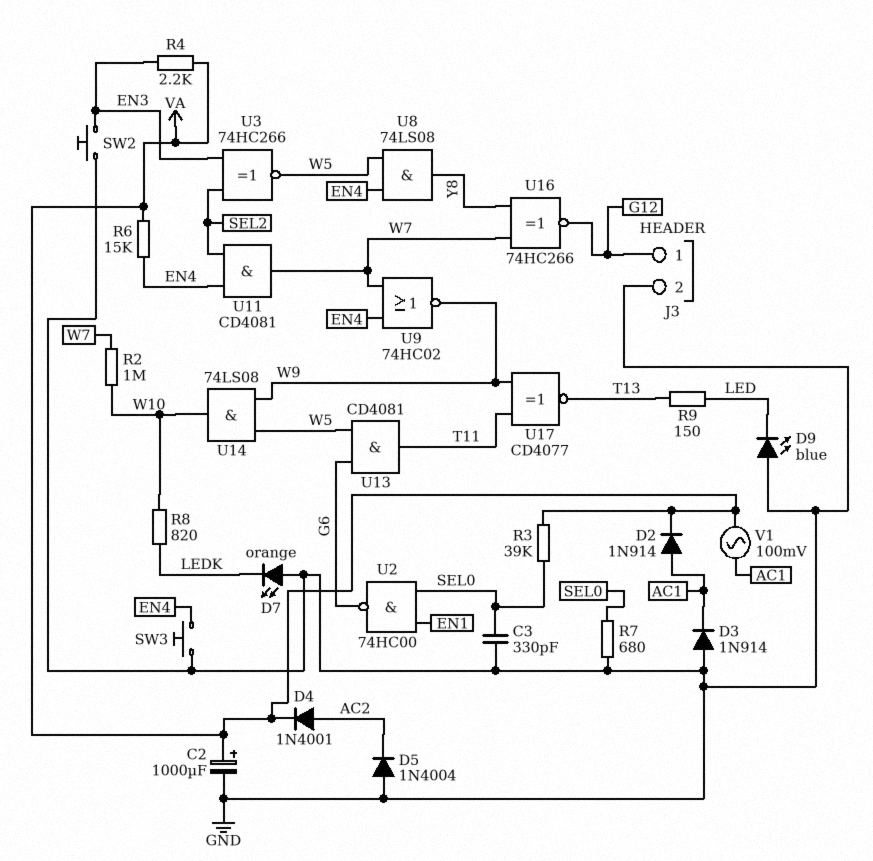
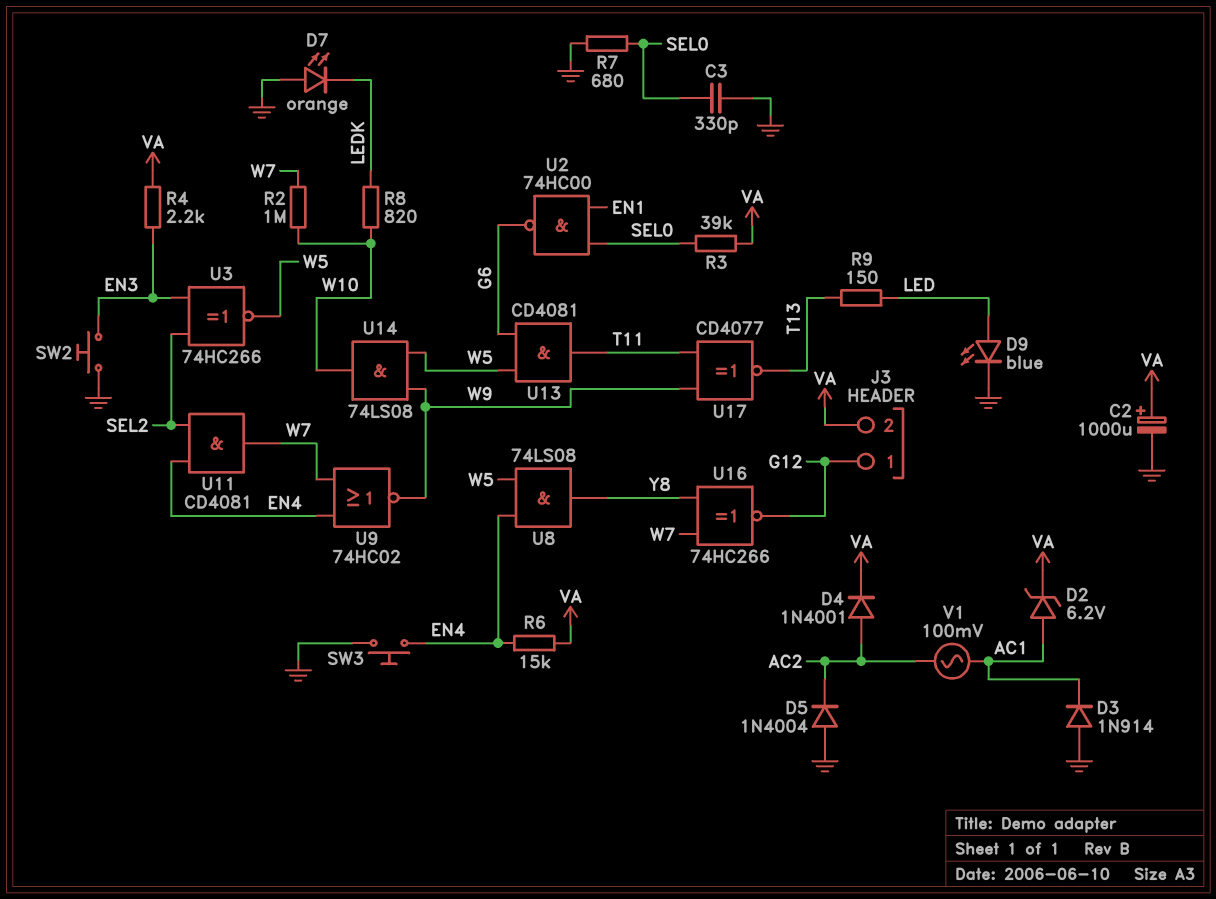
D2: diode 1N914 (A AC1, K VA) -> zener 6.2V (A AC1, K VA)
D9: LED blue (A GND, K LED) -> LED blue (A LED, K GND)
J3 pin 2: GND -> VA
V1: AC 100mV (AC1, VA) -> AC 100mV (AC1, AC2)

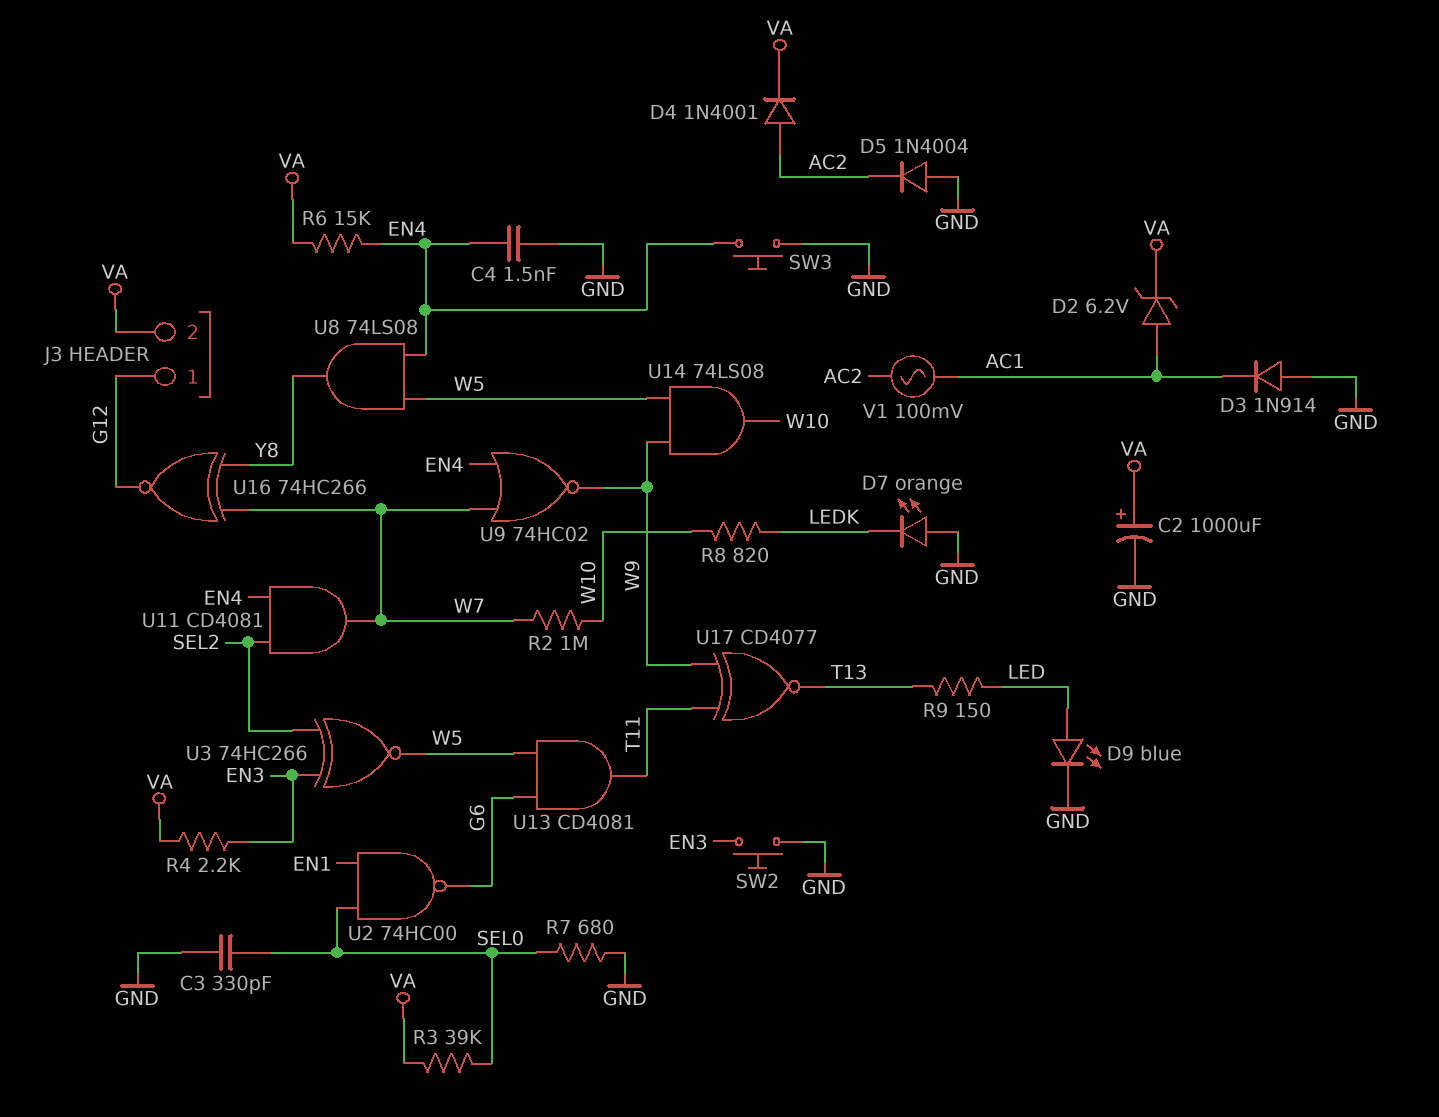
C4: none -> 1.5nF (EN4, GND)

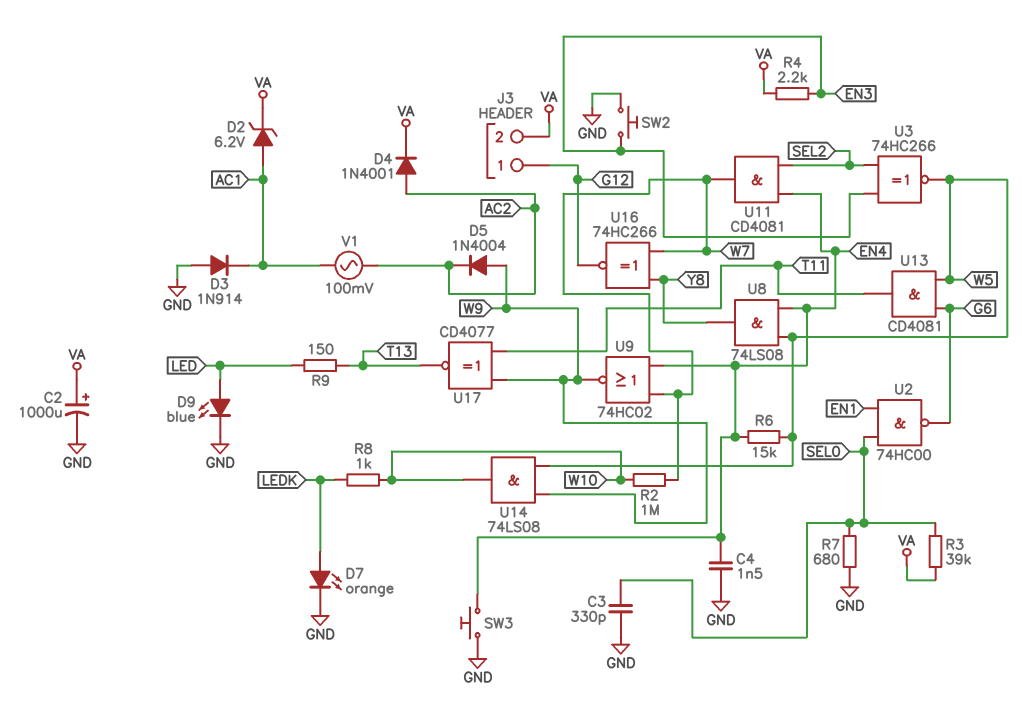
D5: diode 1N4004 (A GND, K AC2) -> diode 1N4004 (A W9, K AC2)
D7: LED orange (A GND, K LEDK) -> LED orange (A LEDK, K GND)
R6: 15k (EN4, VA) -> 15k (EN4, W5)
R8: 820 (LEDK, W10) -> 1k (LEDK, W10)

